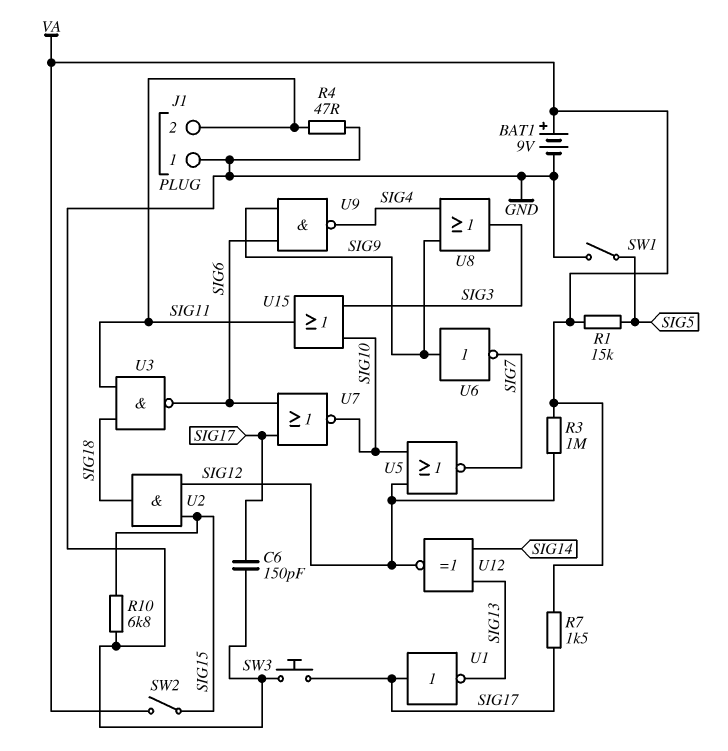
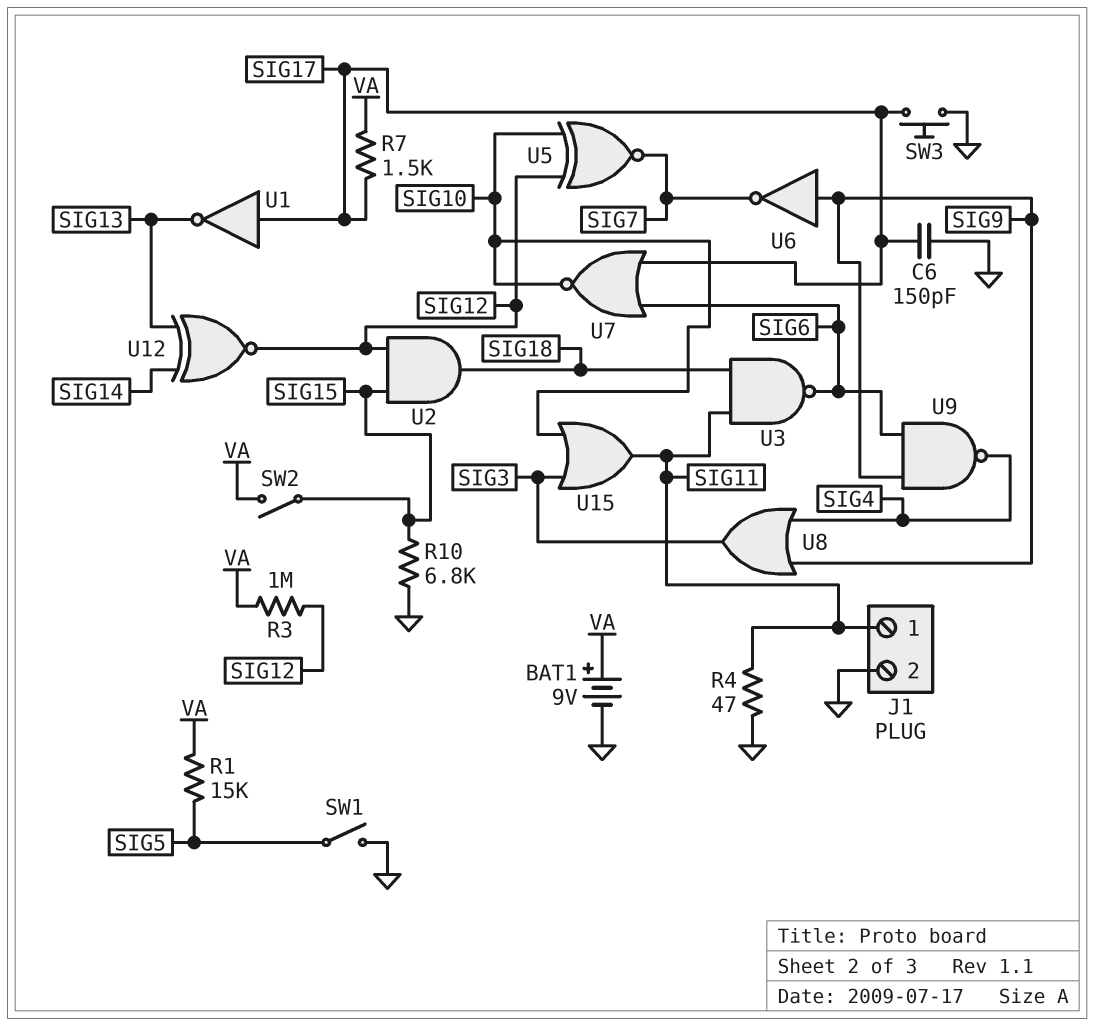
J1 pin 1: GND -> SIG11
J1 pin 2: SIG11 -> GND
U5: NOR (in SIG10, in SIG12, out SIG7) -> XNOR (in SIG10, in SIG12, out SIG7)

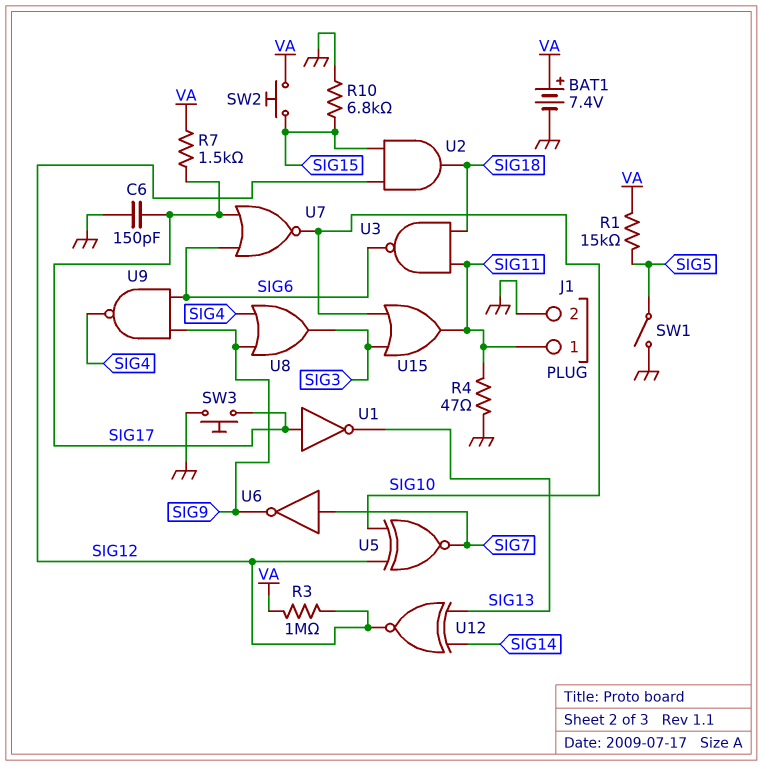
BAT1: 9V (plus VA, minus GND) -> 7.4V (plus VA, minus GND)
SW2: switch (SIG15, VA) -> button (SIG15, VA)
U6: NOT (in SIG9, out SIG7) -> NOT (in SIG7, out SIG9)

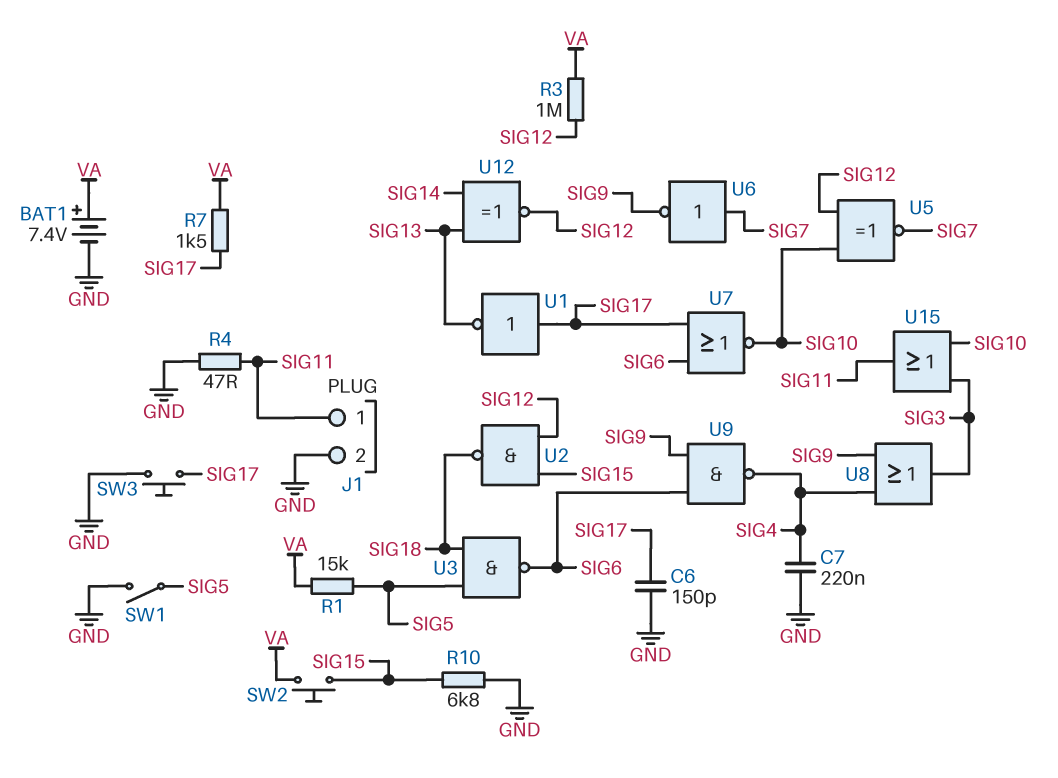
C7: none -> 220nF (GND, SIG4)
U2: AND (in SIG12, in SIG15, out SIG18) -> NAND (in SIG12, in SIG15, out SIG18)
U3: NAND (in SIG11, in SIG18, out SIG6) -> NAND (in SIG5, in SIG18, out SIG6)

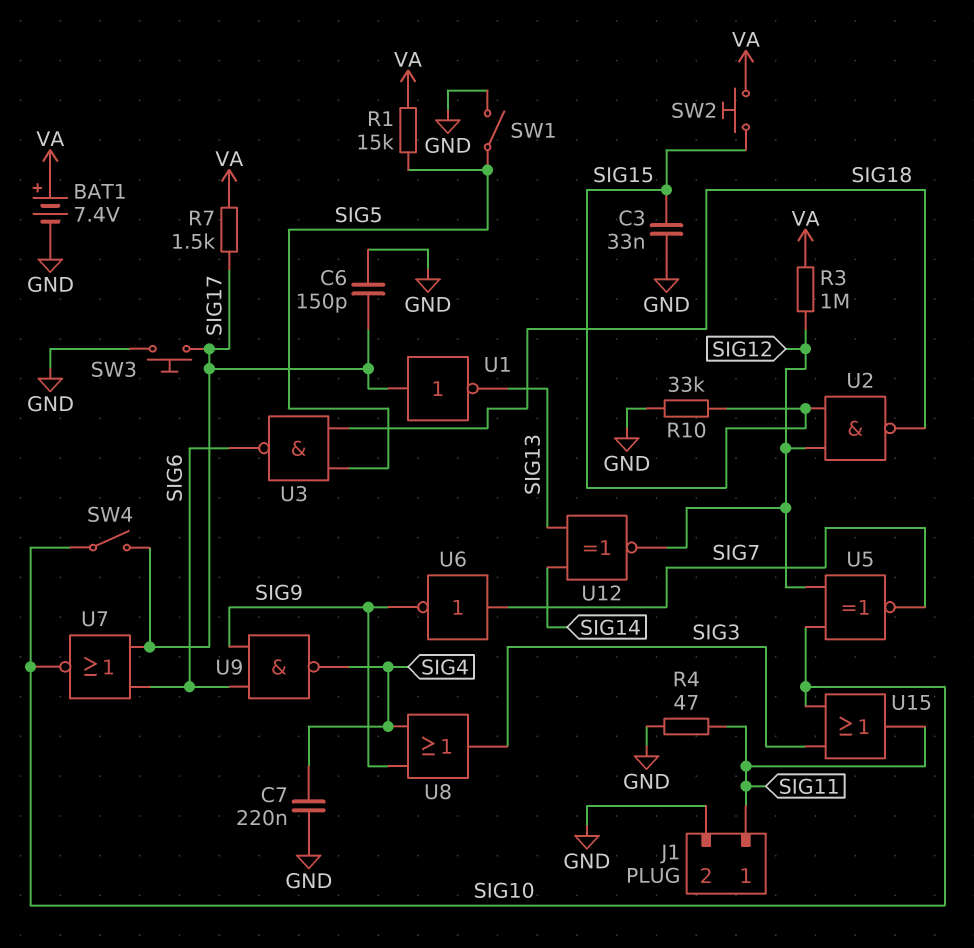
C3: none -> 33nF (GND, SIG15)
R10: 6.8k (GND, SIG15) -> 33k (GND, SIG15)
SW4: none -> switch (SIG10, SIG17)

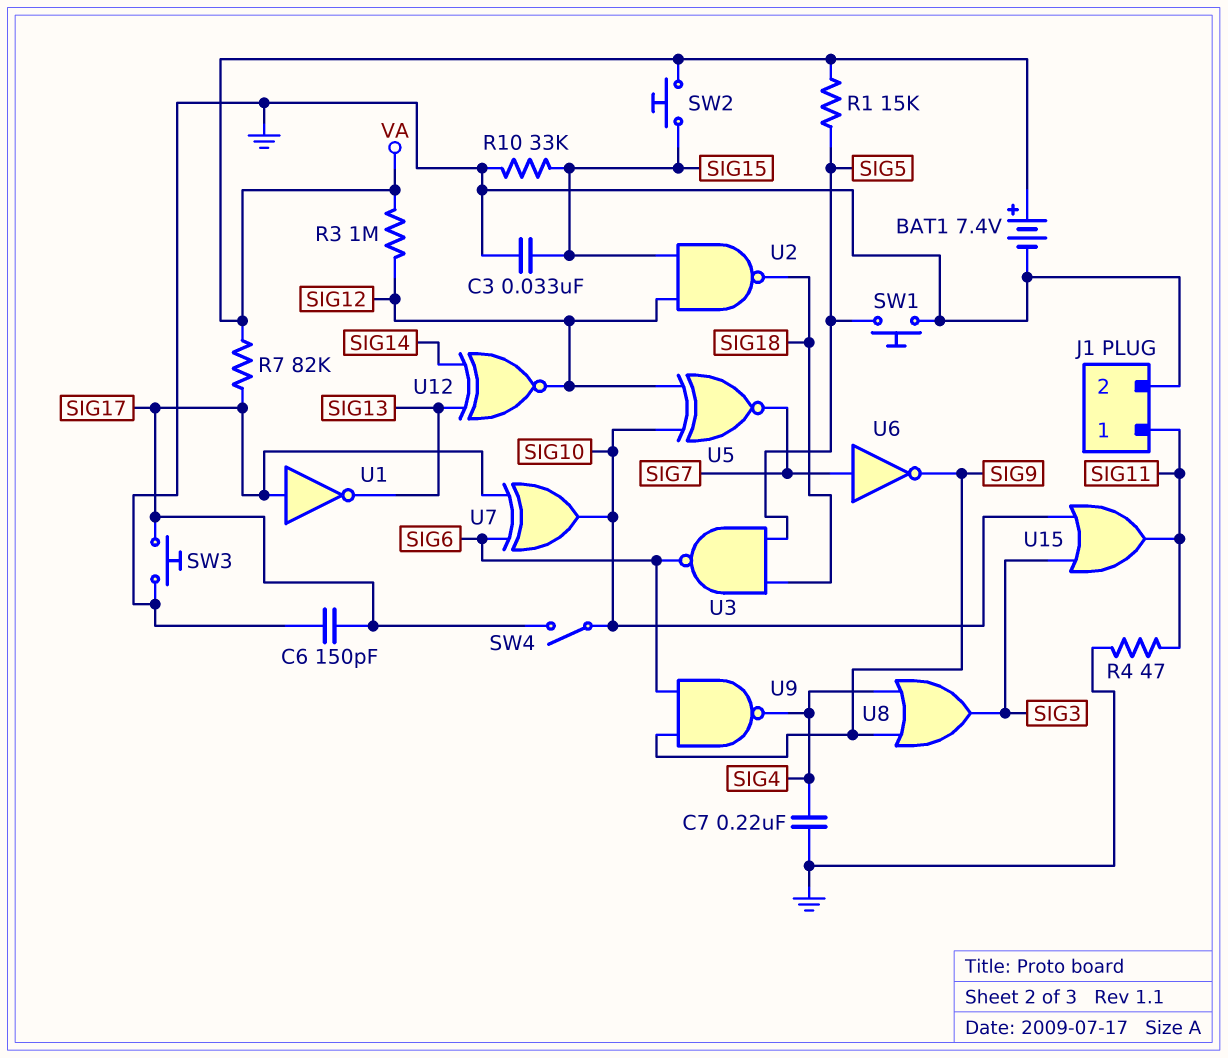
R7: 1.5k (SIG17, VA) -> 82k (SIG17, VA)
SW1: switch (GND, SIG5) -> button (GND, SIG5)
U7: NOR (in SIG6, in SIG17, out SIG10) -> XOR (in SIG6, in SIG17, out SIG10)

